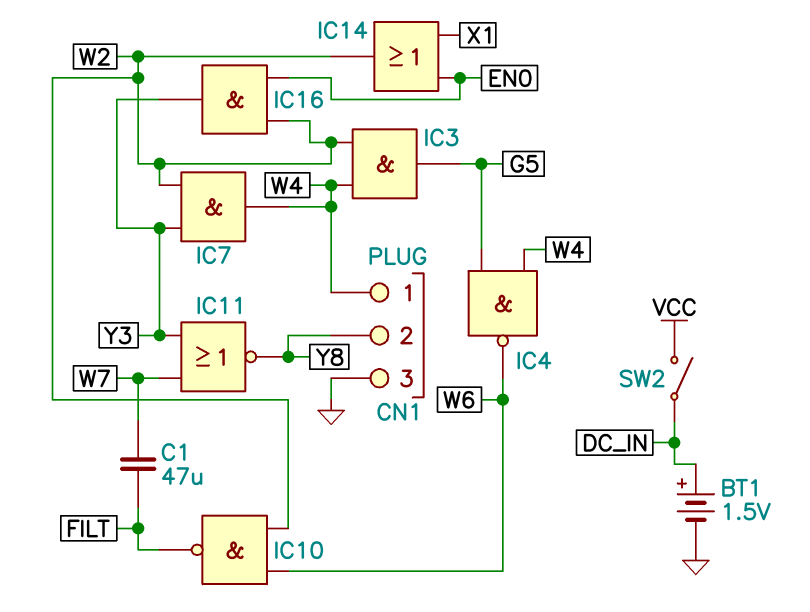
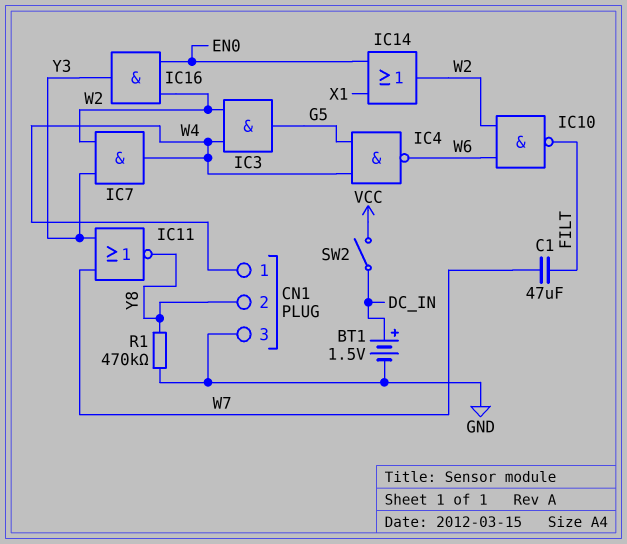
R1: none -> 470k (GND, Y8)

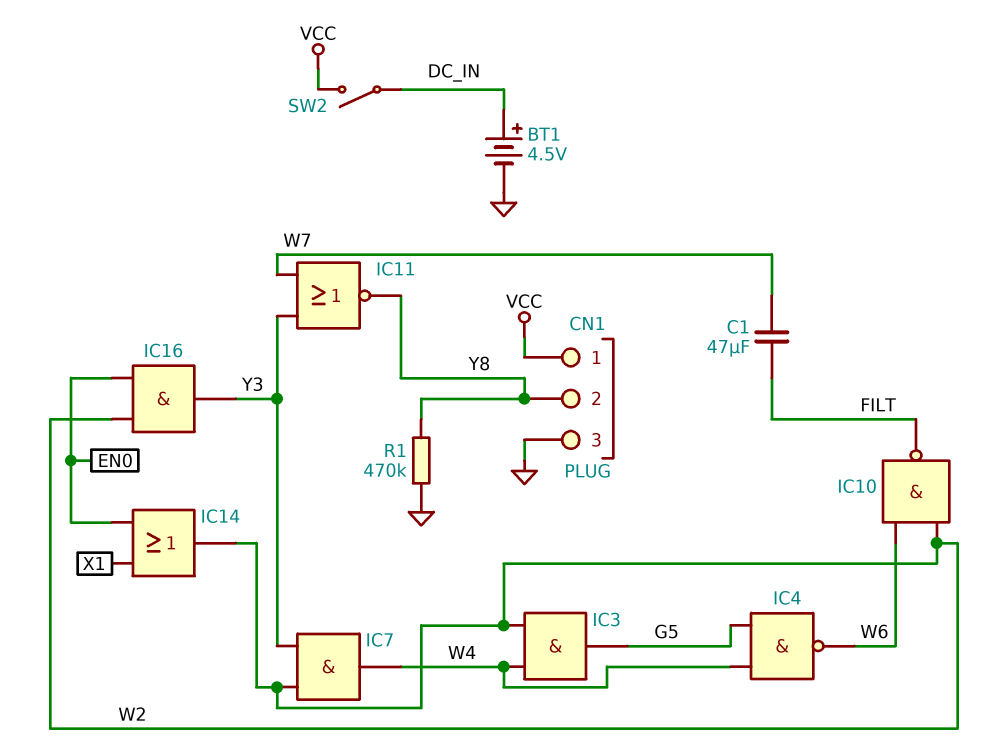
BT1: 1.5V (plus DC_IN, minus GND) -> 4.5V (plus DC_IN, minus GND)
CN1 pin 1: W4 -> VCC

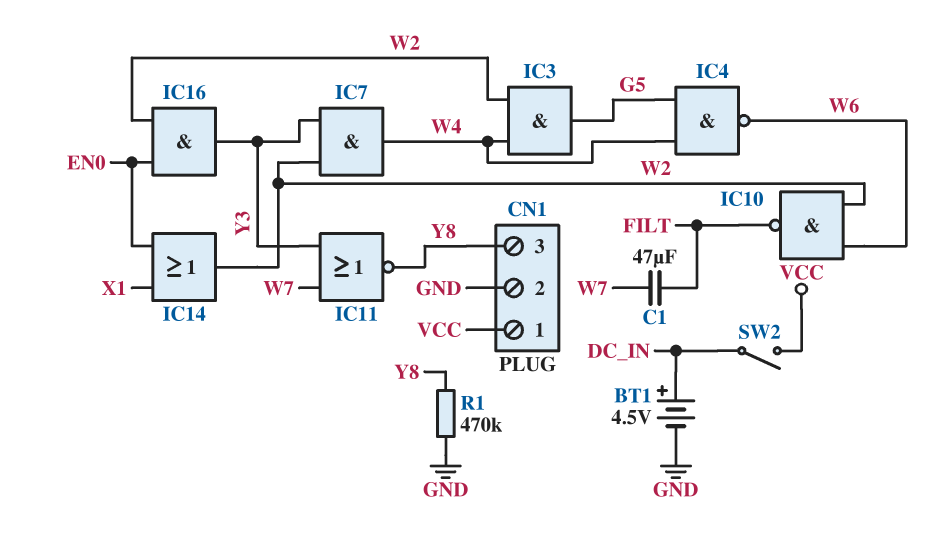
CN1 pin 2: Y8 -> GND
CN1 pin 3: GND -> Y8

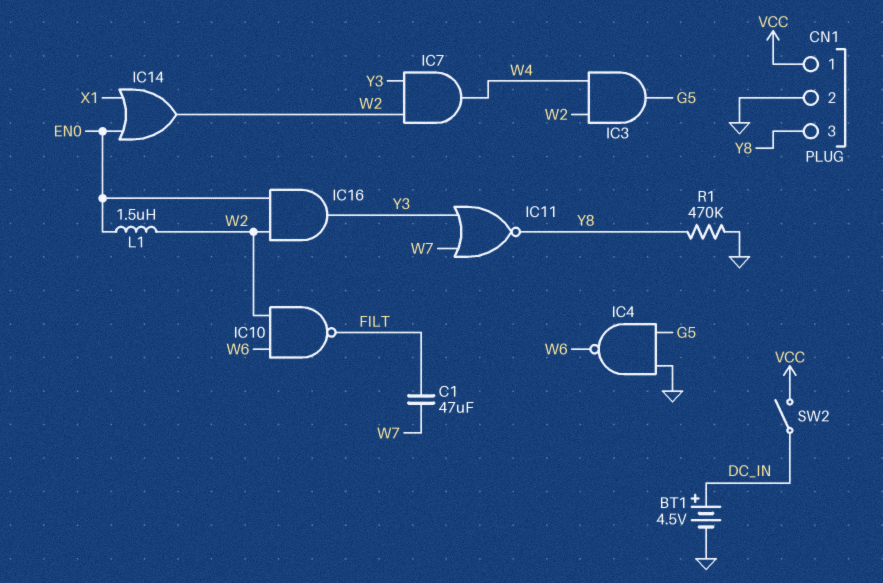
IC4: NAND (in G5, in W4, out W6) -> NAND (in G5, in GND, out W6)
L1: none -> 1.5uH (EN0, W2)

